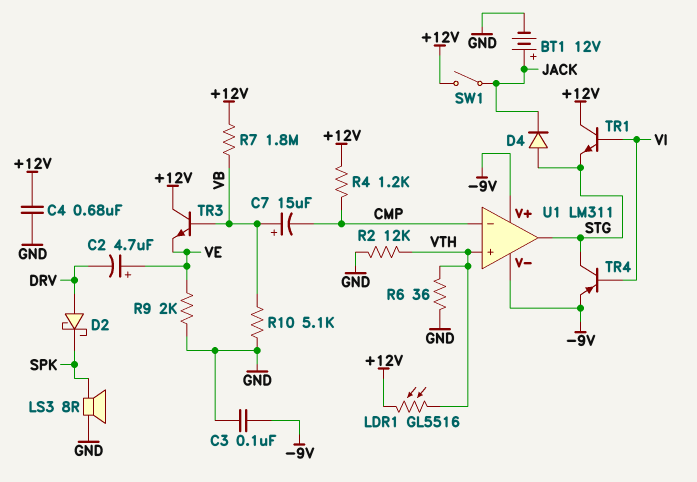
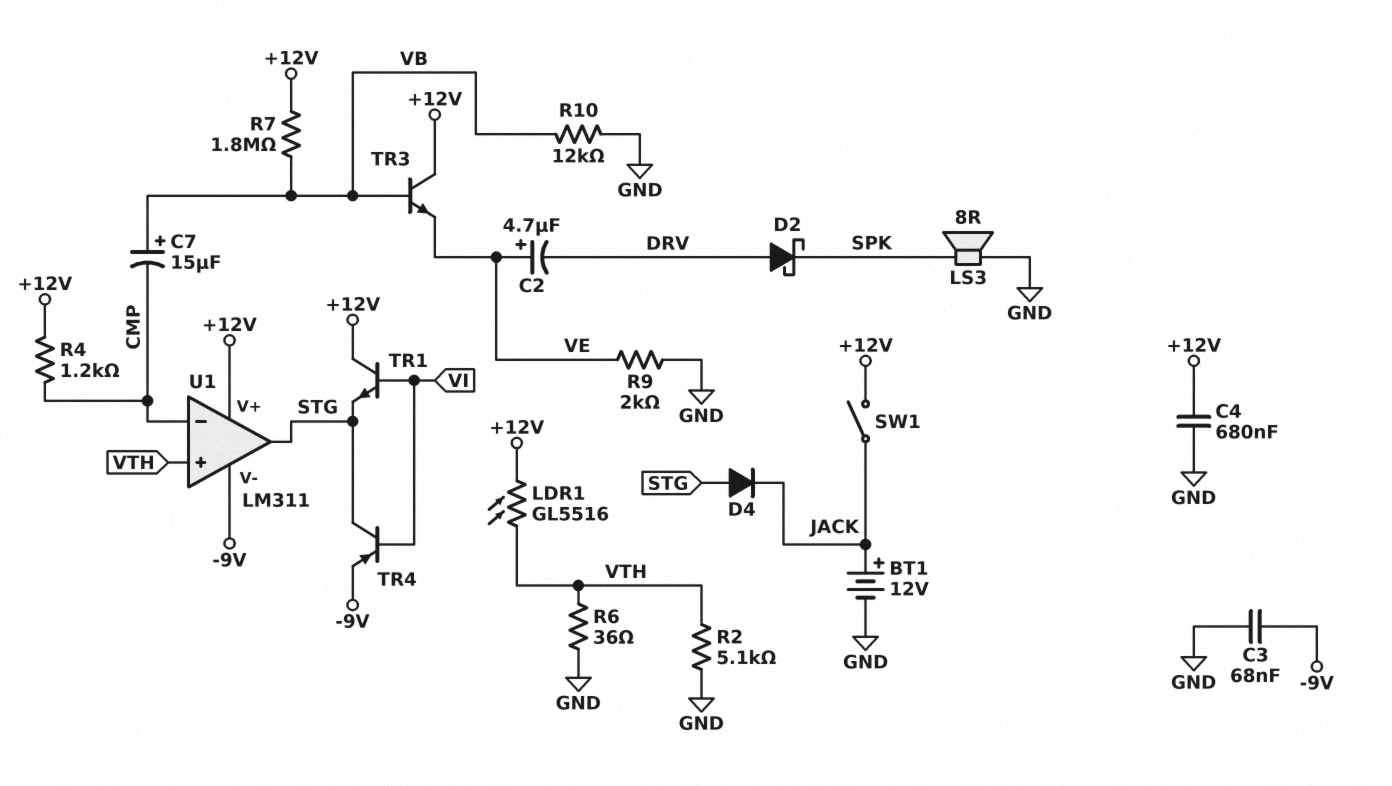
C3: 100nF (-9V, GND) -> 68nF (-9V, GND)
R2: 12k (GND, VTH) -> 5.1k (GND, VTH)
R10: 5.1k (GND, VB) -> 12k (GND, VB)
U1 pin V+: -9V -> +12V

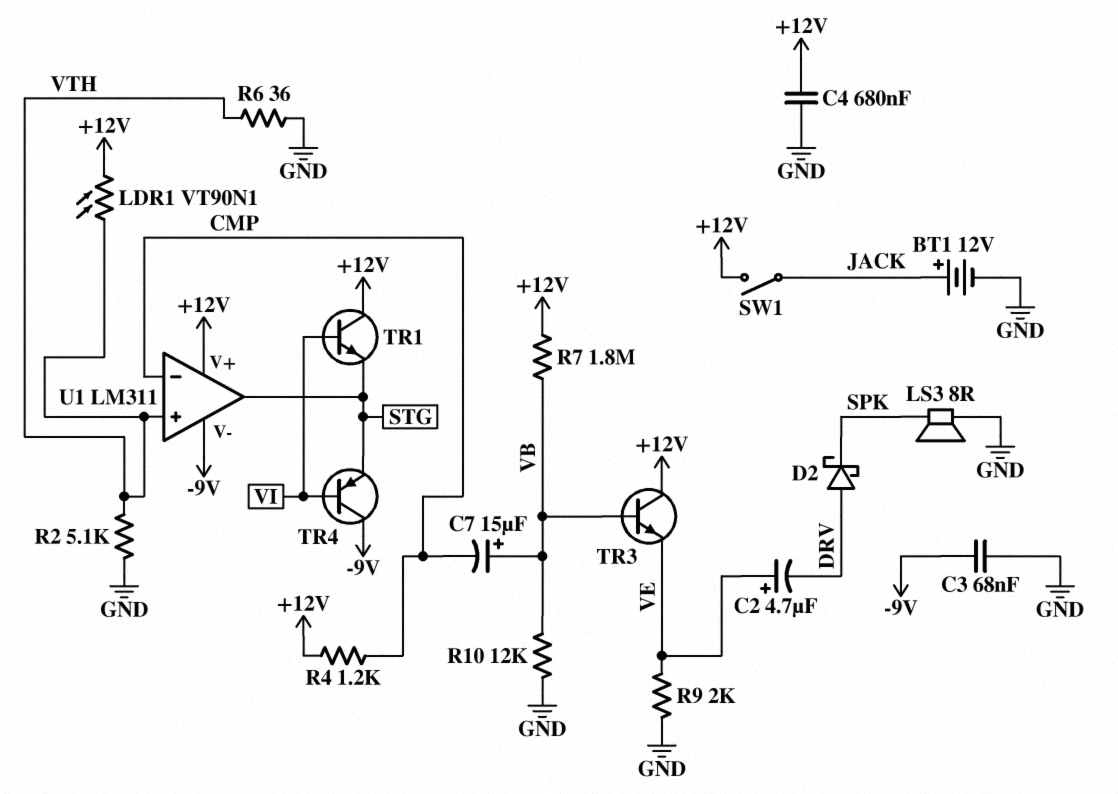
D4: diode (A STG, K JACK) -> none
LDR1: GL5516 (+12V, VTH) -> VT90N1 (+12V, VTH)
TR4: PNP (B VI, C STG, E -9V) -> PNP (B VI, C -9V, E STG)

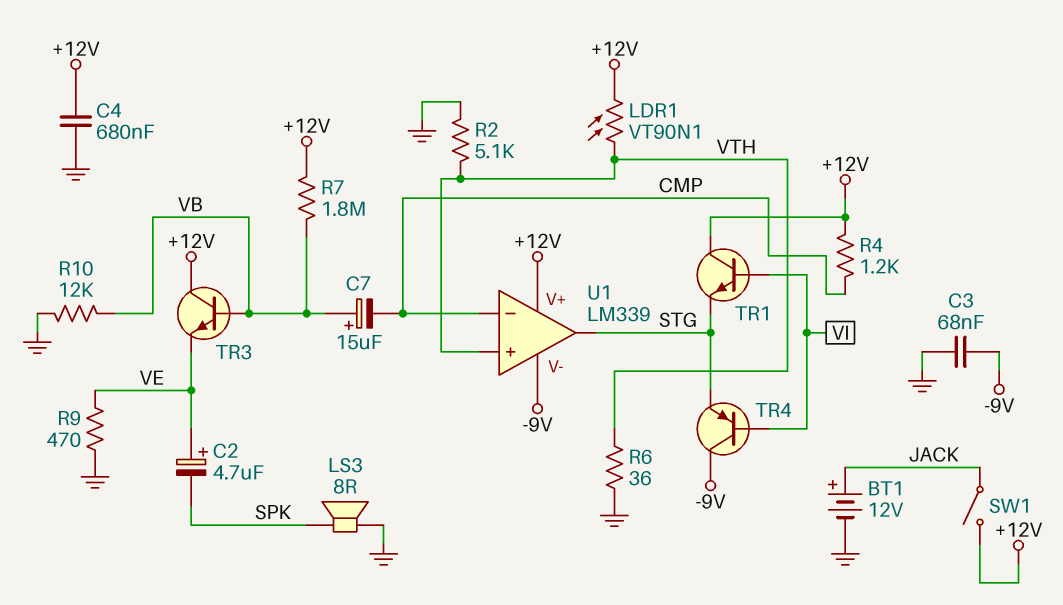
C2: 4.7uF (plus VE, minus DRV) -> 4.7uF (plus VE, minus SPK)
D2: schottky (A DRV, K SPK) -> none
R9: 2k (GND, VE) -> 470 (GND, VE)
U1: LM311 -> LM339

